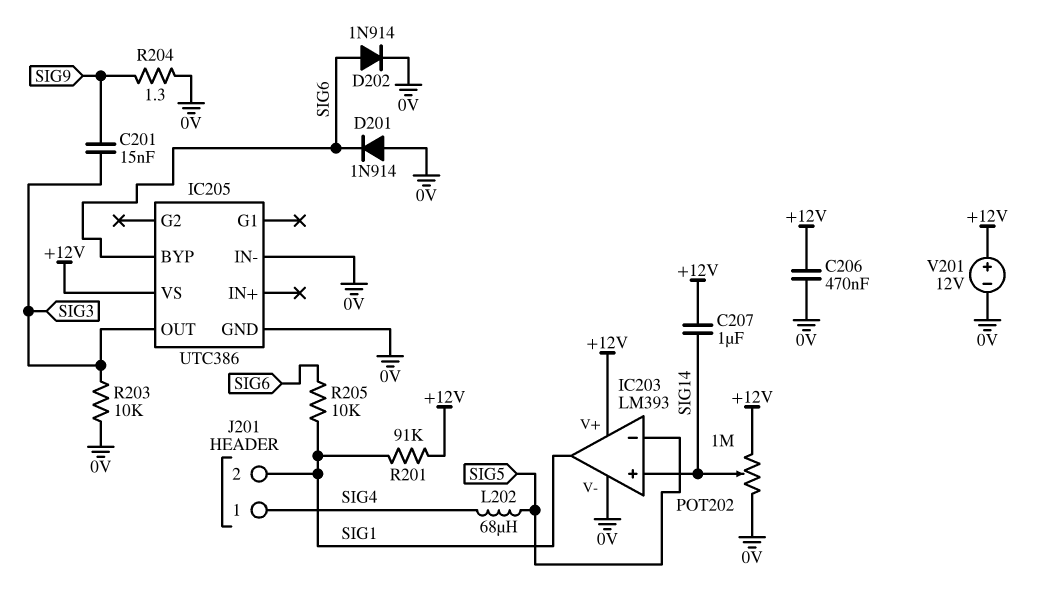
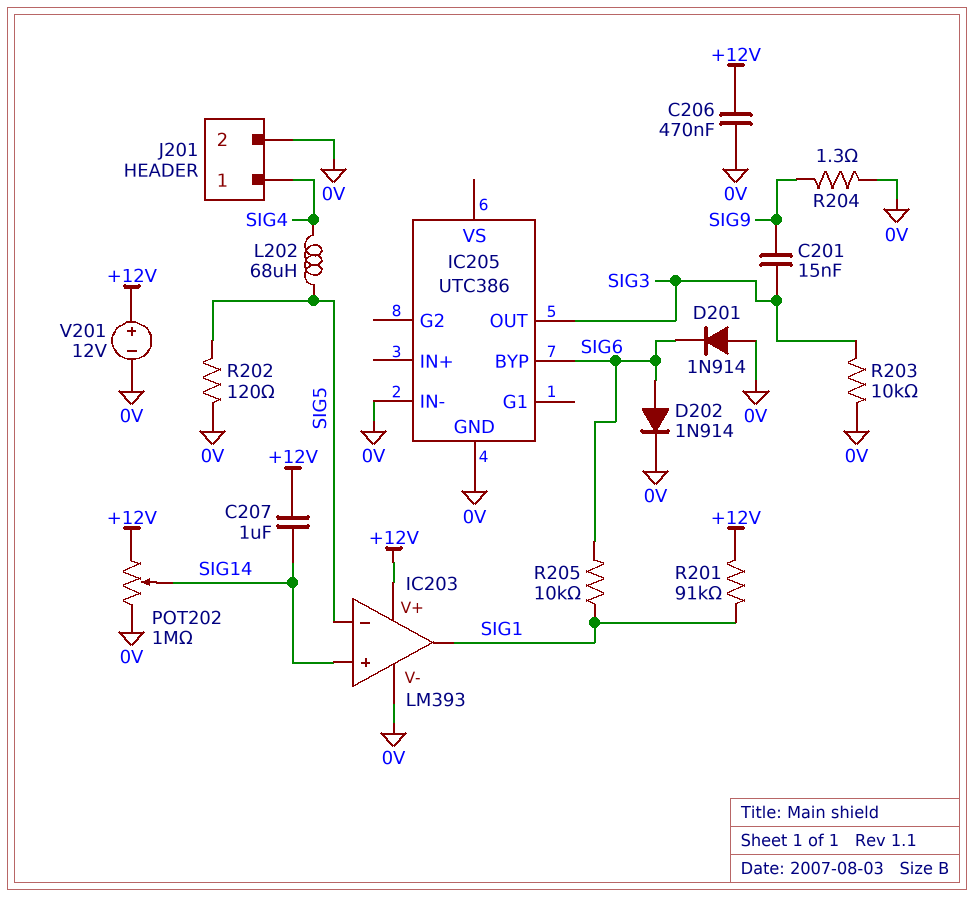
IC205 pin VS: +12V -> none
J201 pin 2: SIG1 -> 0V
R202: none -> 120 (0V, SIG5)

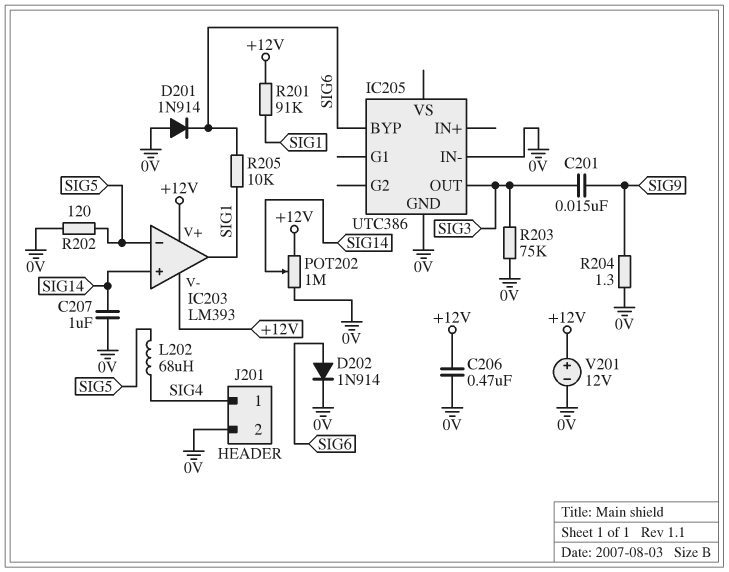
C207: 1uF (+12V, SIG14) -> 1uF (0V, SIG14)
IC203 pin V-: 0V -> +12V
R203: 10k (0V, SIG3) -> 75k (0V, SIG3)

